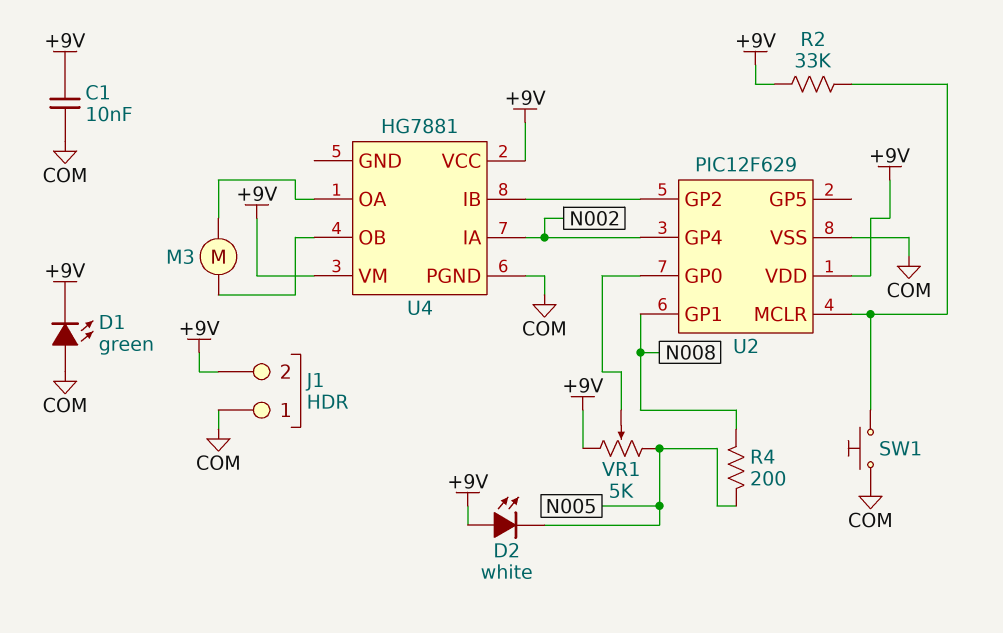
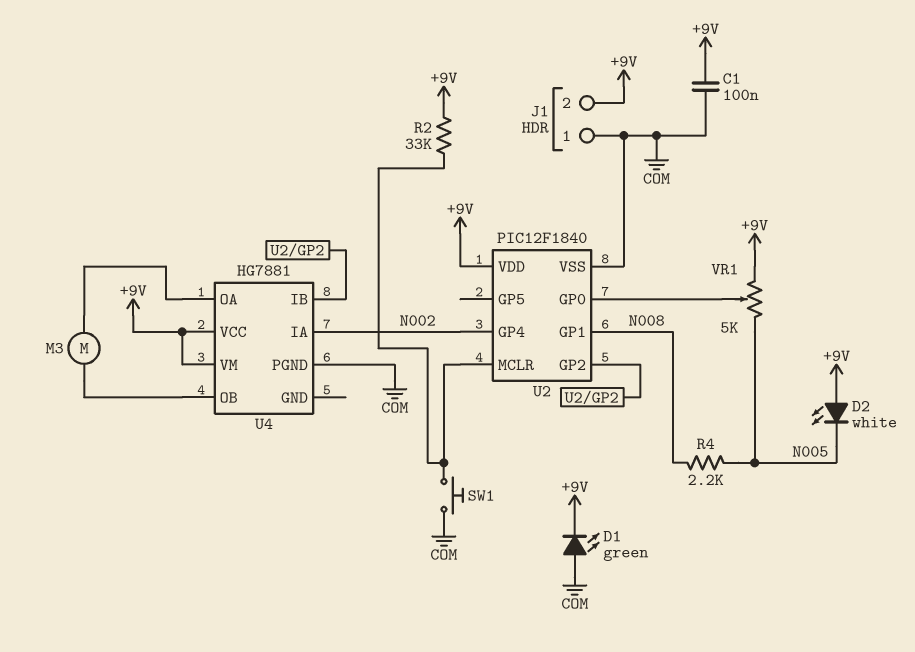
C1: 10nF (+9V, COM) -> 100nF (+9V, COM)
R4: 200 (N005, N008) -> 2.2k (N005, N008)
U2: PIC12F629 -> PIC12F1840

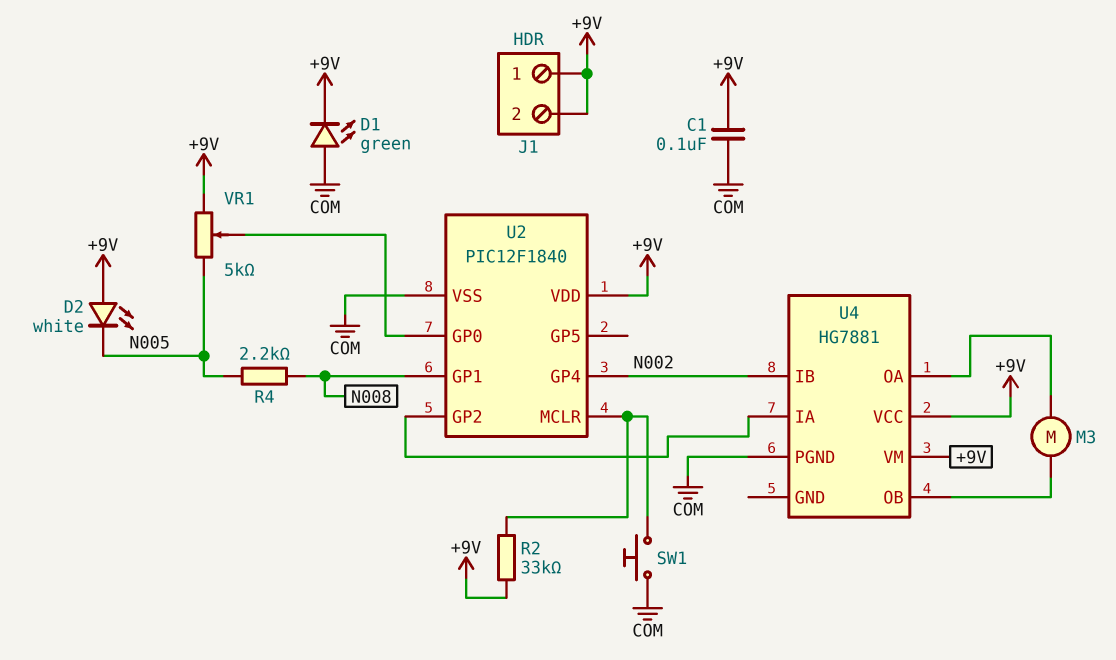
J1 pin 1: COM -> +9V
U4 pin IA: N002 -> U2/GP2
U4 pin IB: U2/GP2 -> N002

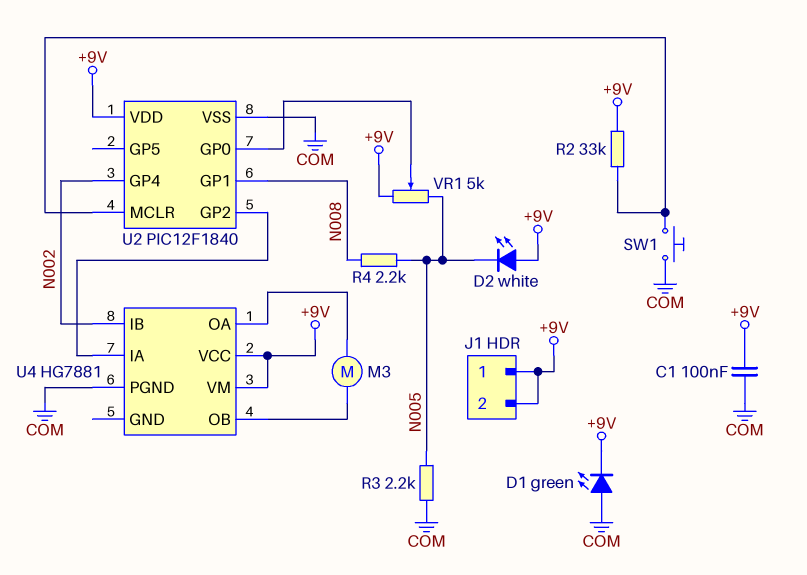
R3: none -> 2.2k (COM, N005)

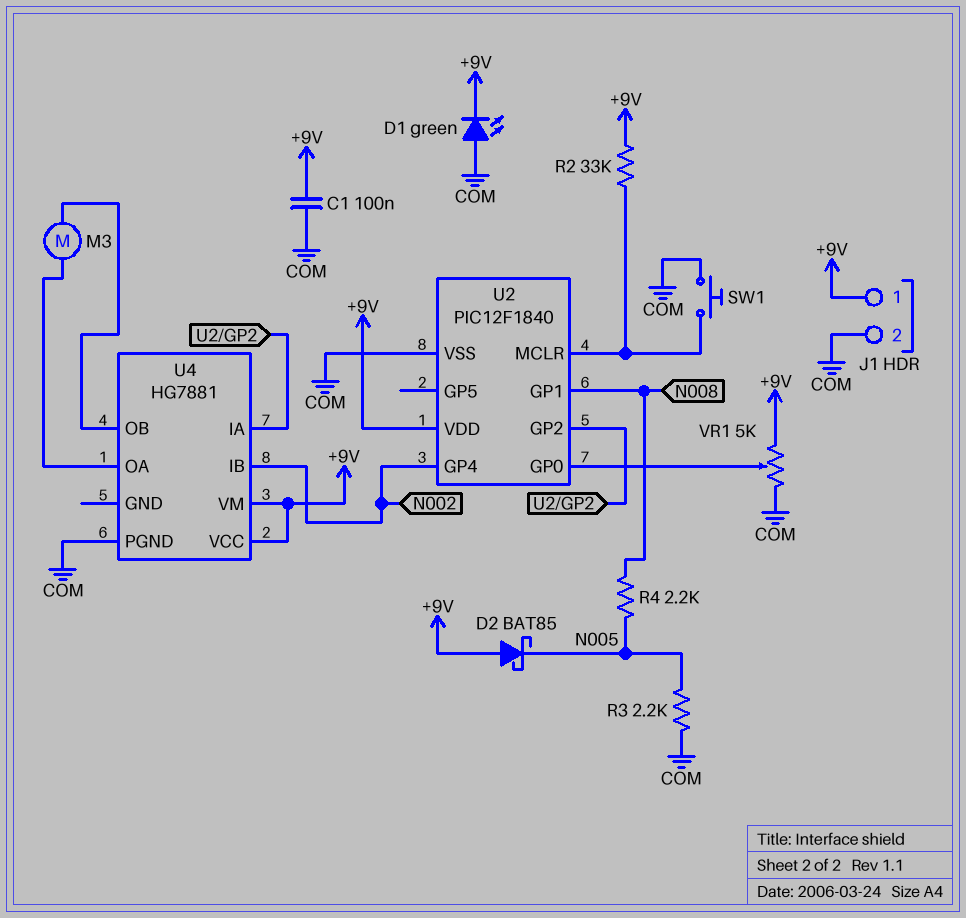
D2: LED white (A +9V, K N005) -> schottky BAT85 (A +9V, K N005)
J1 pin 2: +9V -> COM
VR1: 5k (+9V, N005, wiper U2/GP0) -> 5k (+9V, COM, wiper U2/GP0)

